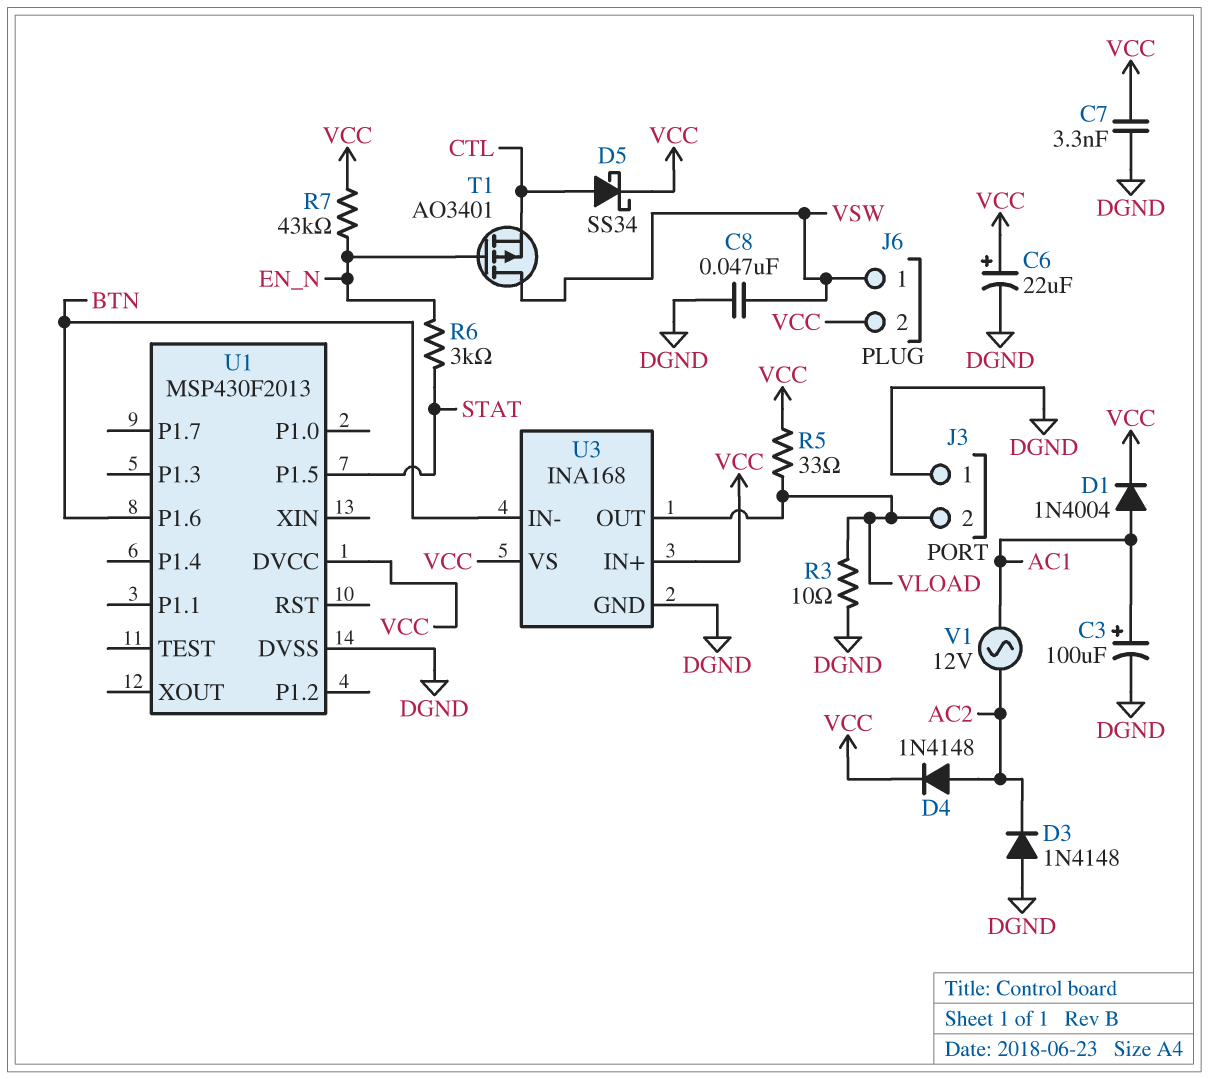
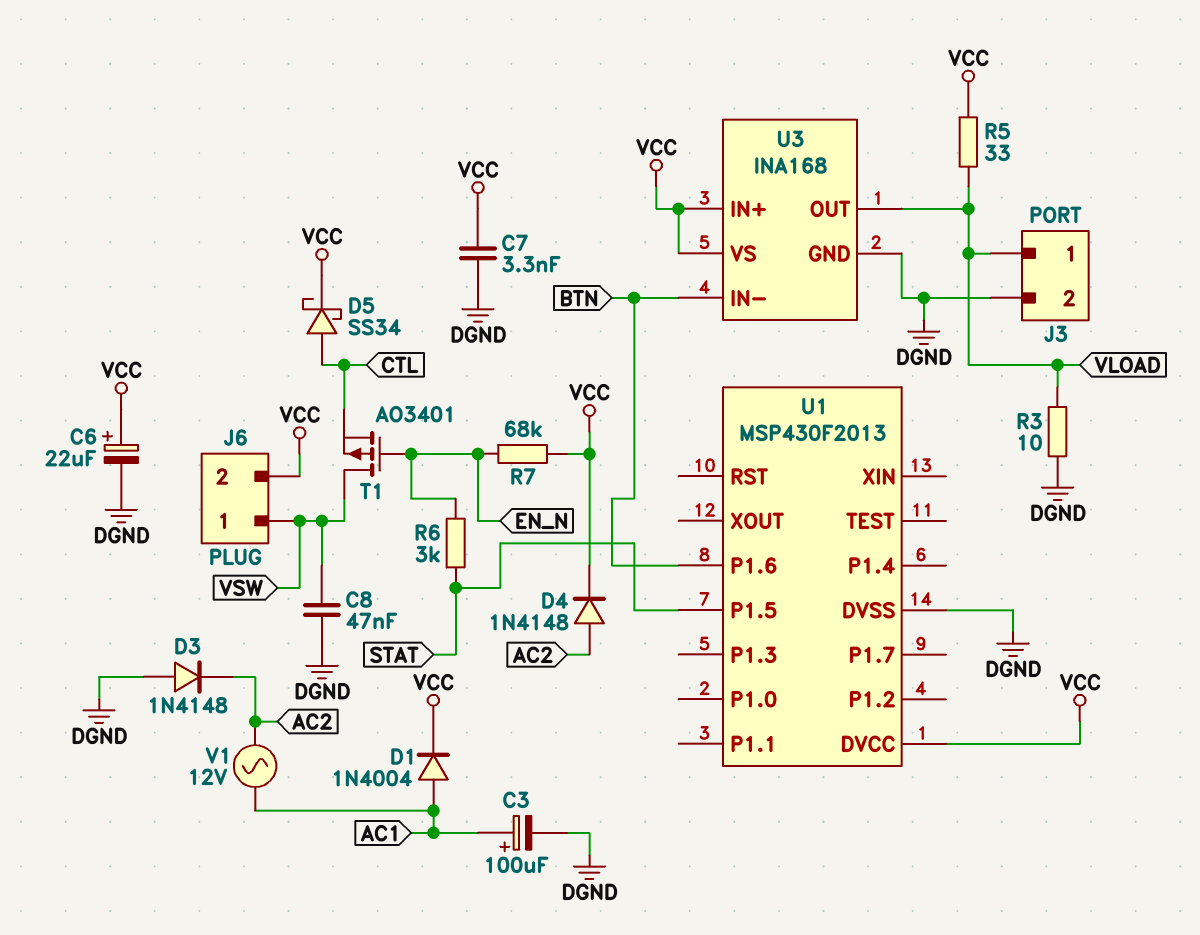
J3 pin 1: DGND -> VLOAD
J3 pin 2: VLOAD -> DGND
R7: 43k (EN_N, VCC) -> 68k (EN_N, VCC)

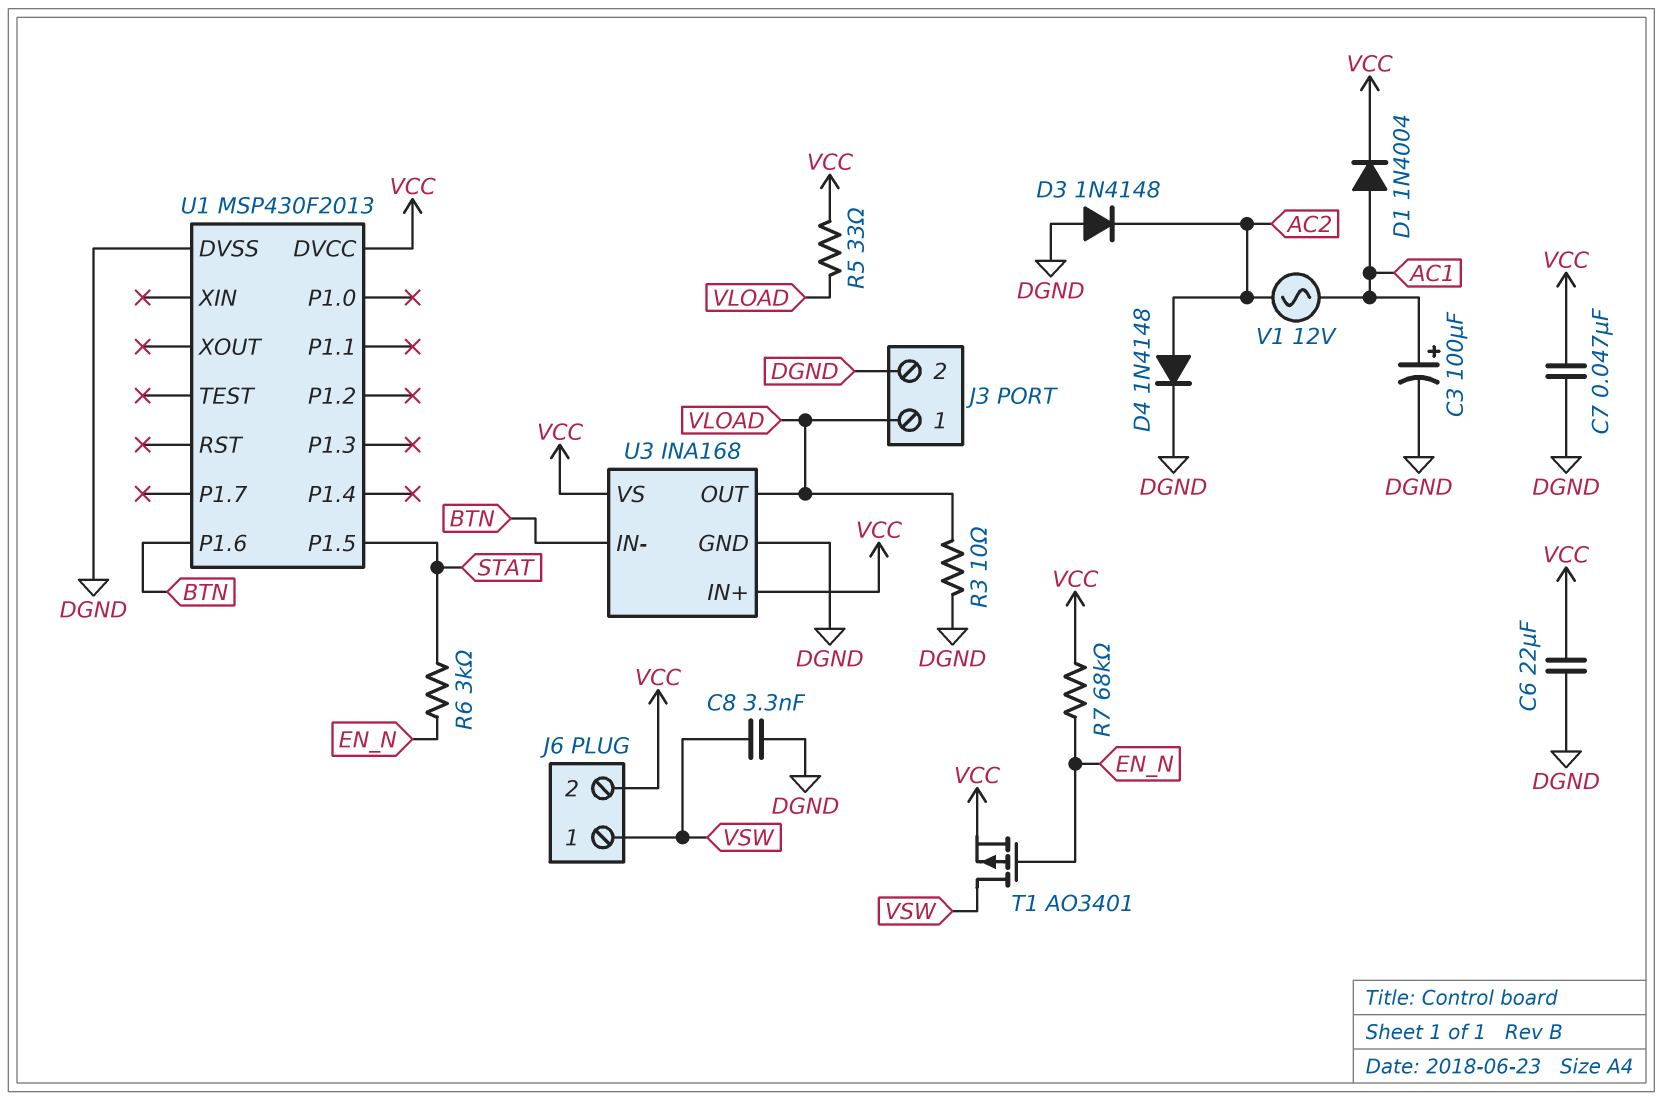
C6: 22uF (plus VCC, minus DGND) -> 22uF (DGND, VCC)
C7: 3.3nF (DGND, VCC) -> 47nF (DGND, VCC)
C8: 47nF (DGND, VSW) -> 3.3nF (DGND, VSW)
D4: diode 1N4148 (A AC2, K VCC) -> diode 1N4148 (A AC2, K DGND)
D5: schottky SS34 (A CTL, K VCC) -> none
T1: PMOS AO3401 (G EN_N, D VSW, S CTL) -> PMOS AO3401 (G EN_N, D VSW, S VCC)

